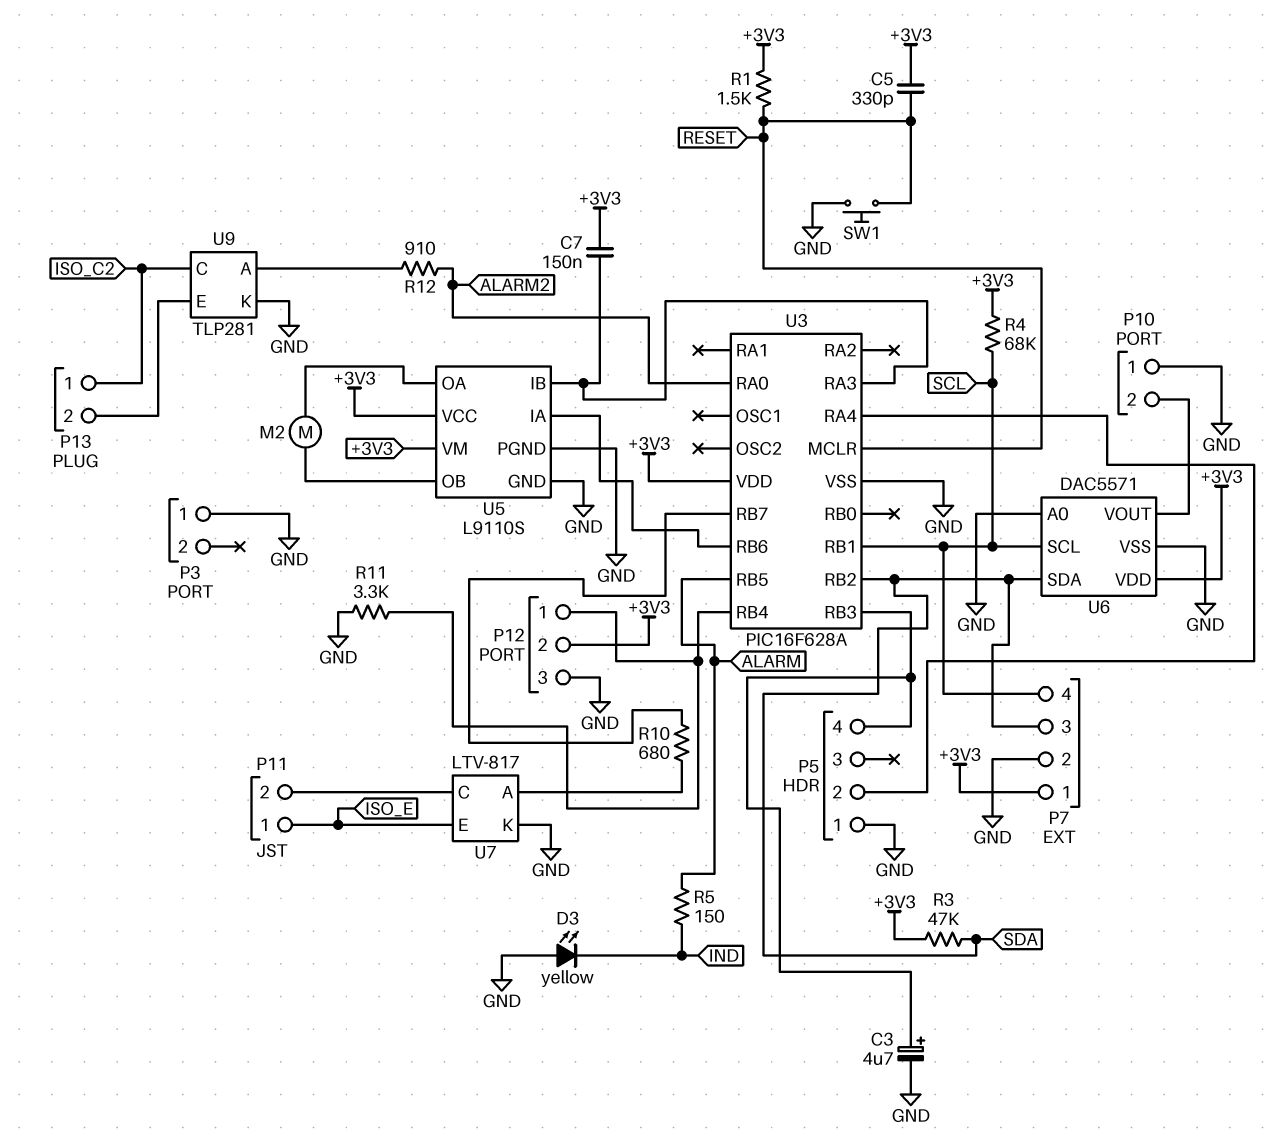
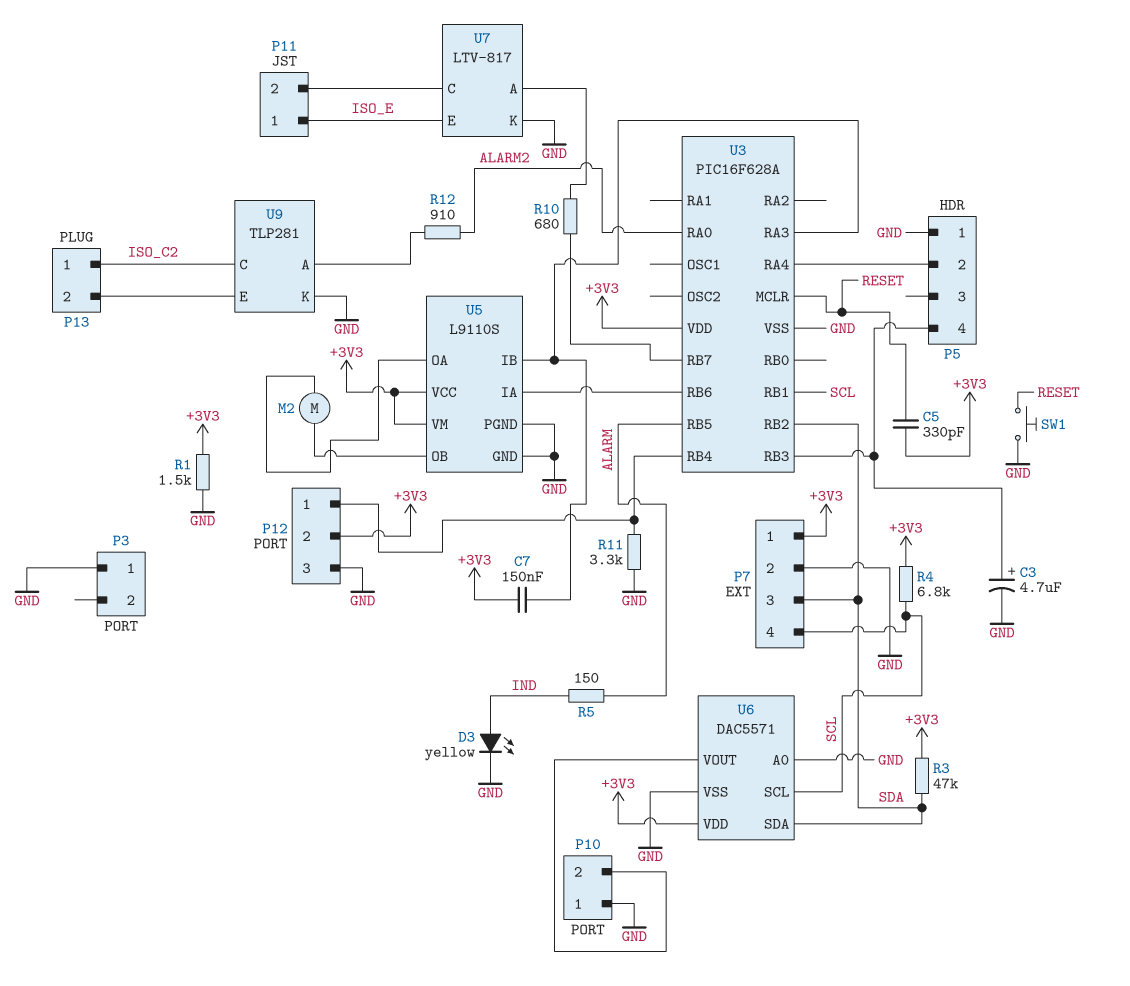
D3: LED yellow (A GND, K IND) -> LED yellow (A IND, K GND)
R1: 1.5k (+3V3, RESET) -> 1.5k (+3V3, GND)
R4: 68k (+3V3, SCL) -> 6.8k (+3V3, SCL)

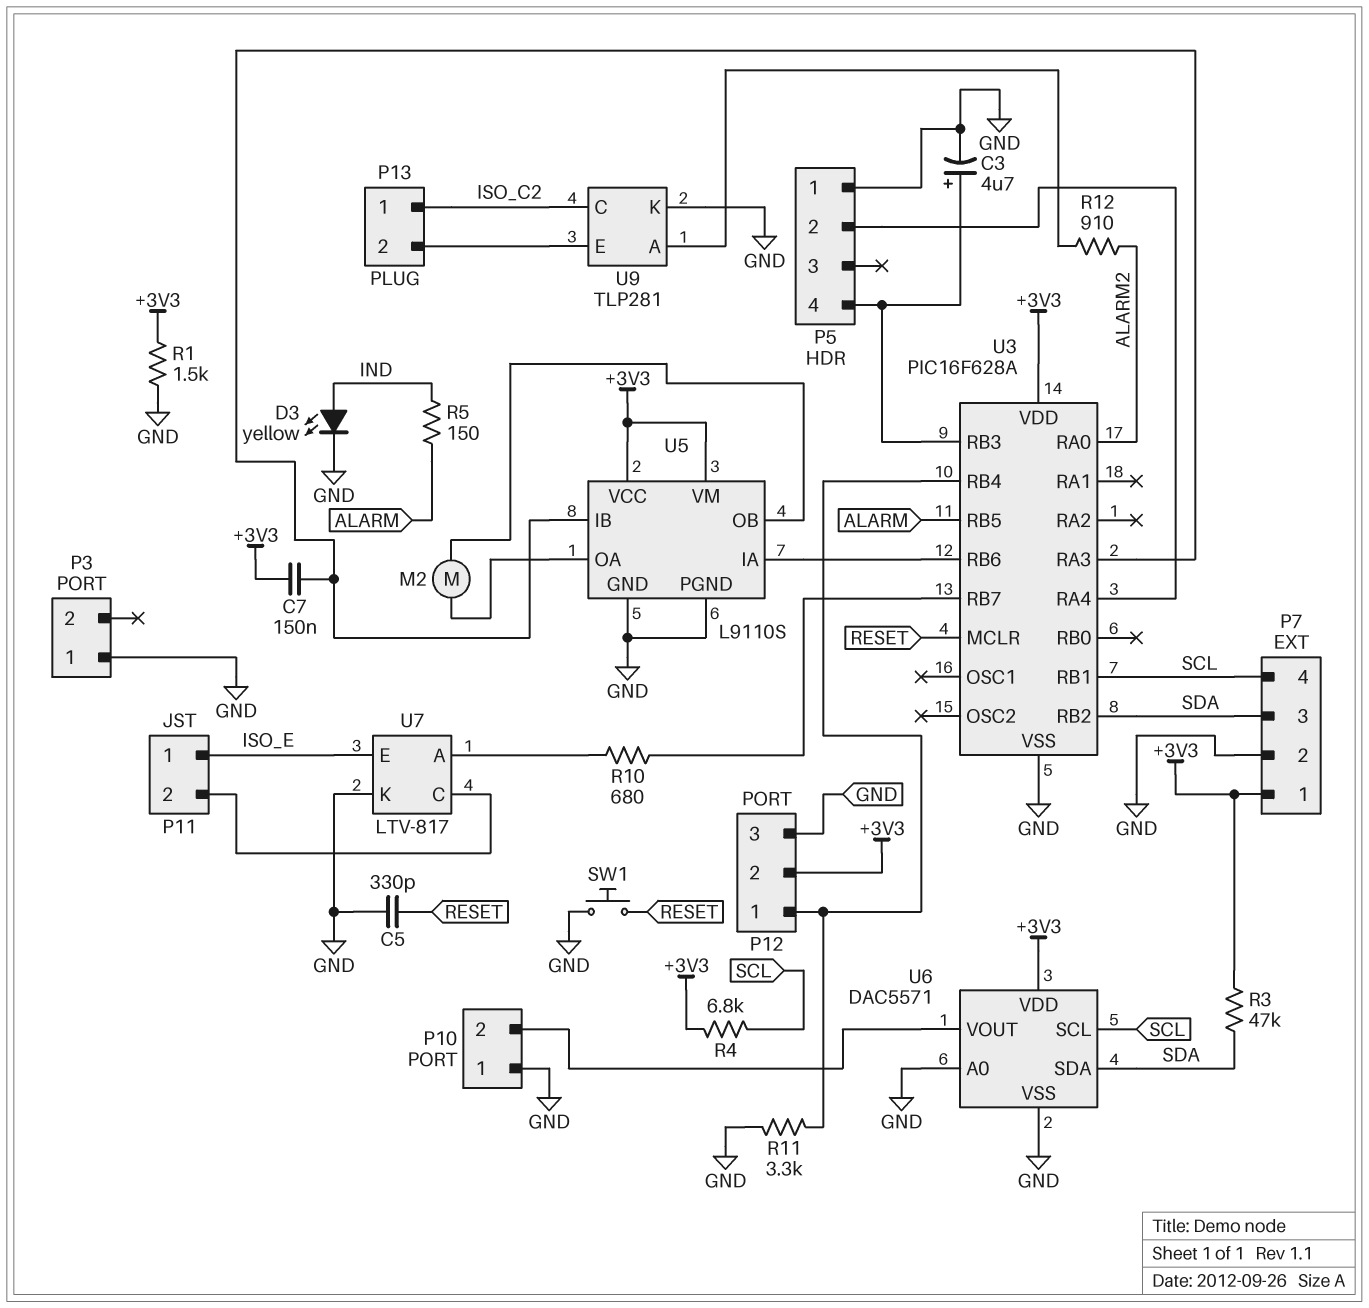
C5: 330pF (+3V3, RESET) -> 330pF (GND, RESET)

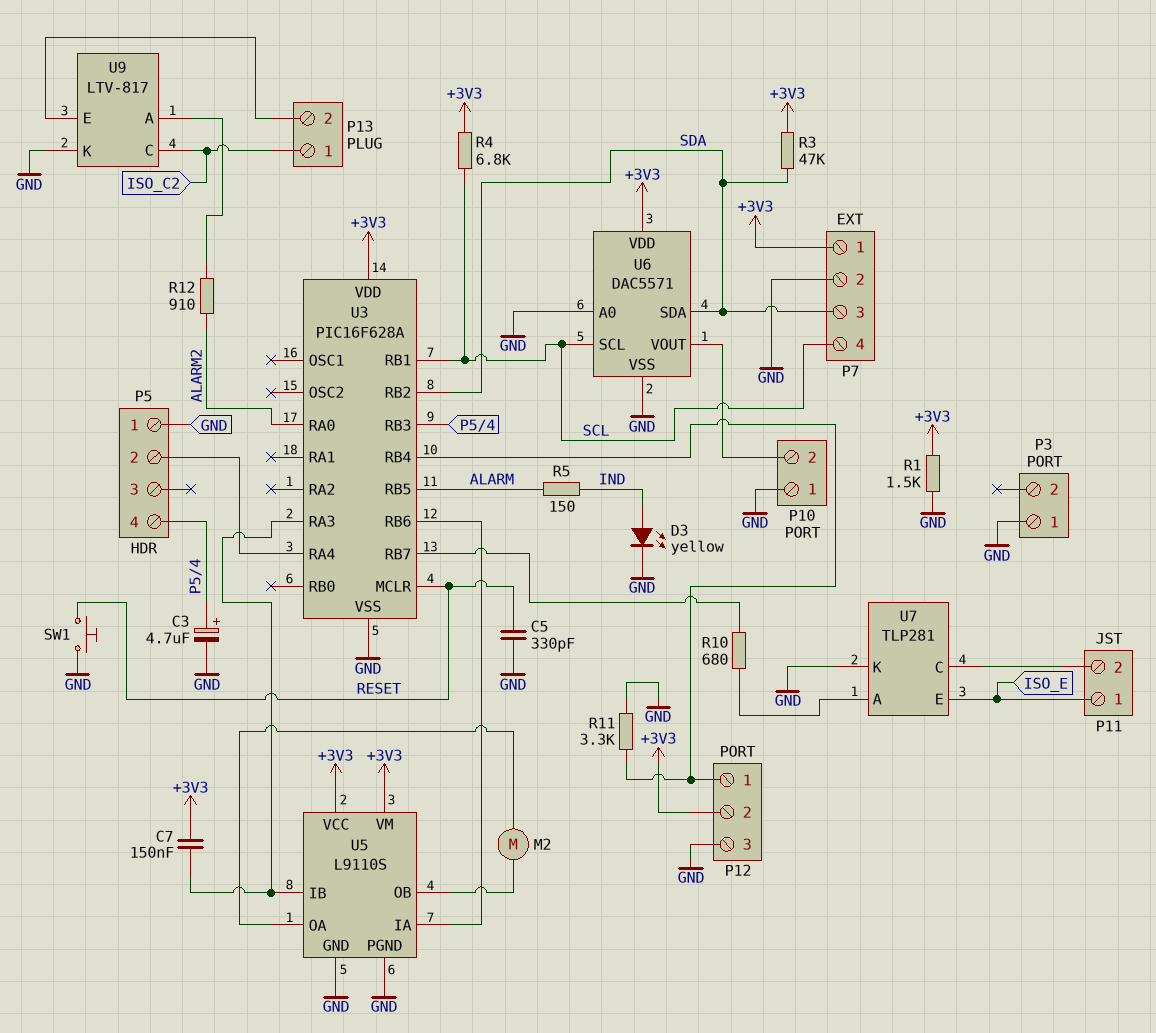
U7: LTV-817 -> TLP281
U9: TLP281 -> LTV-817

